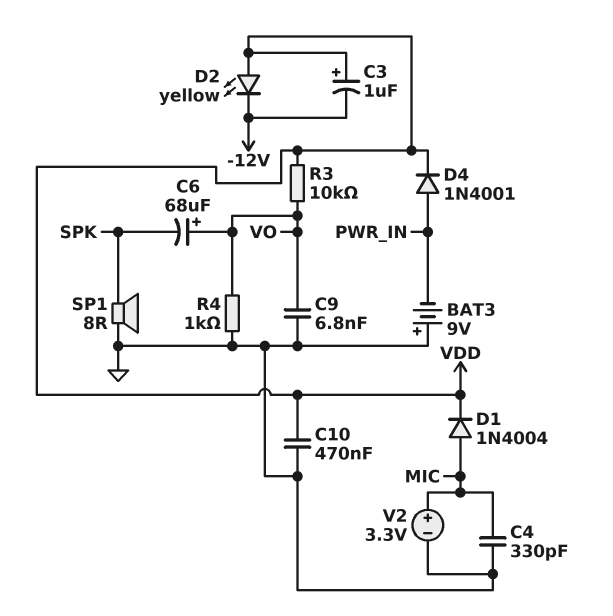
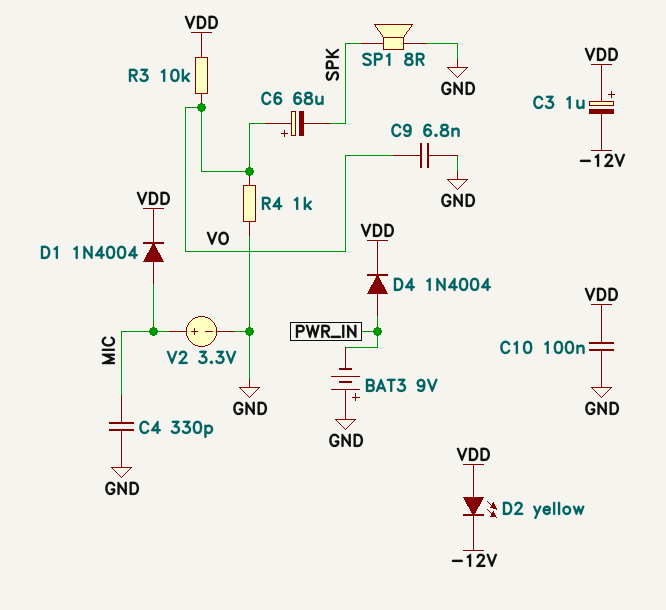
C10: 470nF (GND, VDD) -> 100nF (GND, VDD)
D4: diode 1N4001 (A PWR_IN, K VDD) -> diode 1N4004 (A PWR_IN, K VDD)

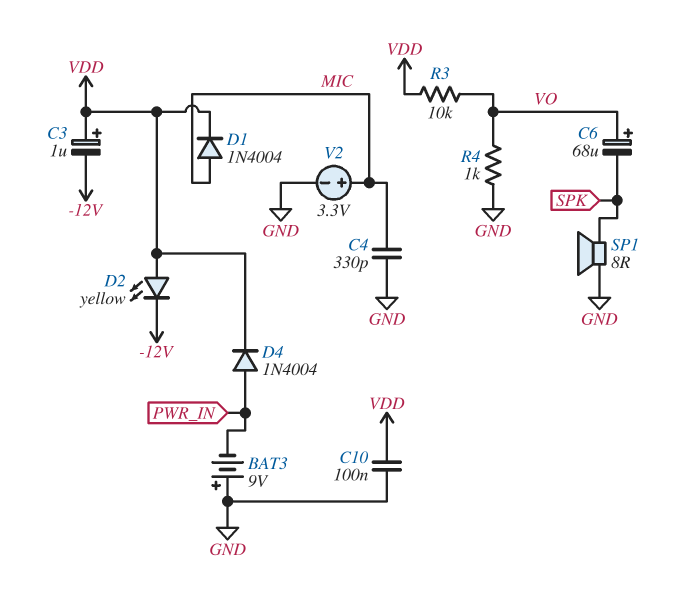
C9: 6.8nF (GND, VO) -> none

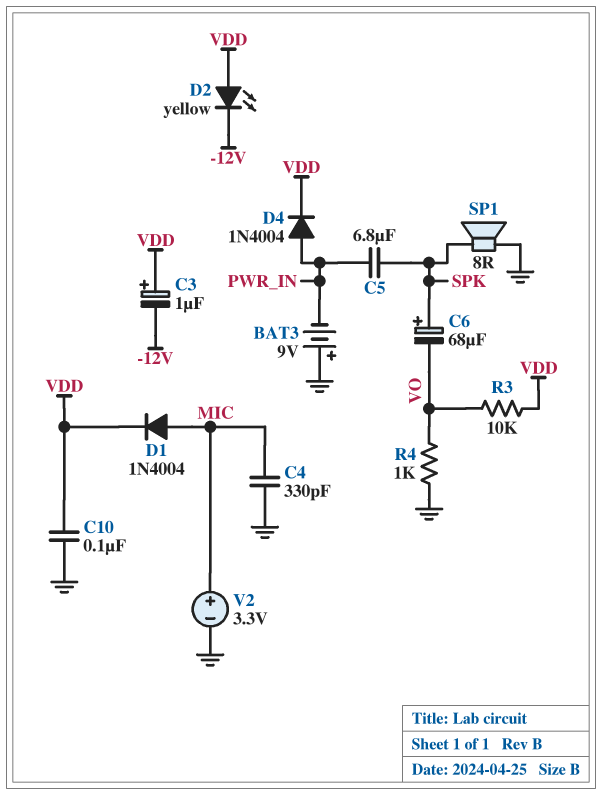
C5: none -> 6.8uF (PWR_IN, SPK)
C6: 68uF (plus VO, minus SPK) -> 68uF (plus SPK, minus VO)

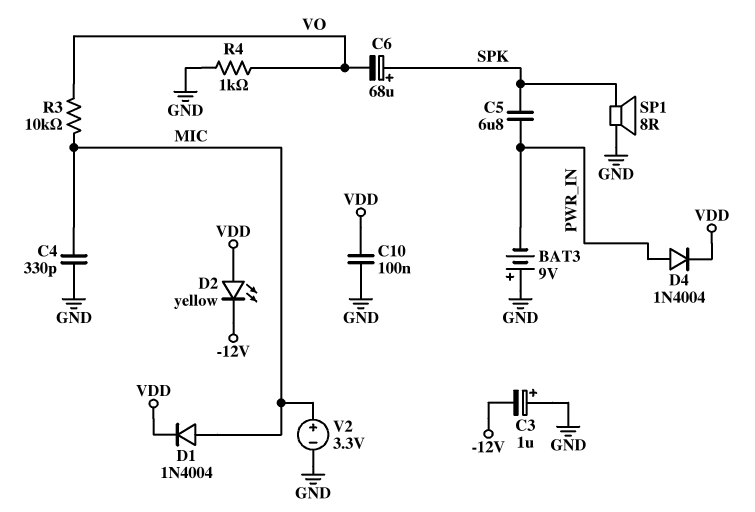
C3: 1uF (plus VDD, minus -12V) -> 1uF (plus GND, minus -12V)
R3: 10k (VDD, VO) -> 10k (MIC, VO)

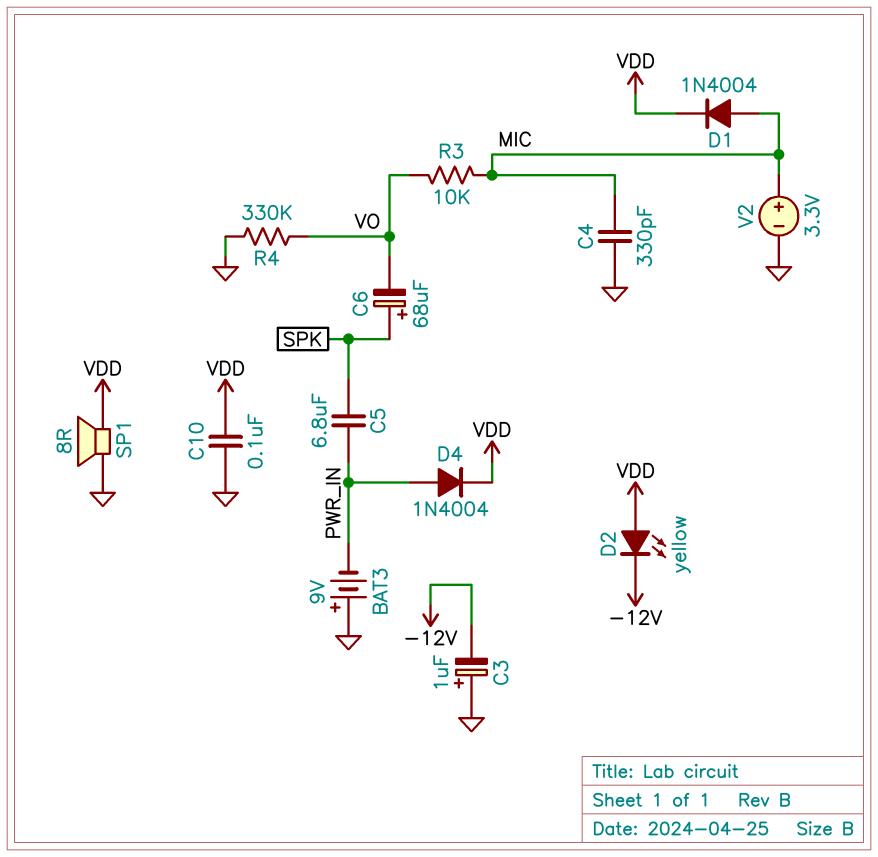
R4: 1k (GND, VO) -> 330k (GND, VO)
SP1: speaker 8R (GND, SPK) -> speaker 8R (GND, VDD)

